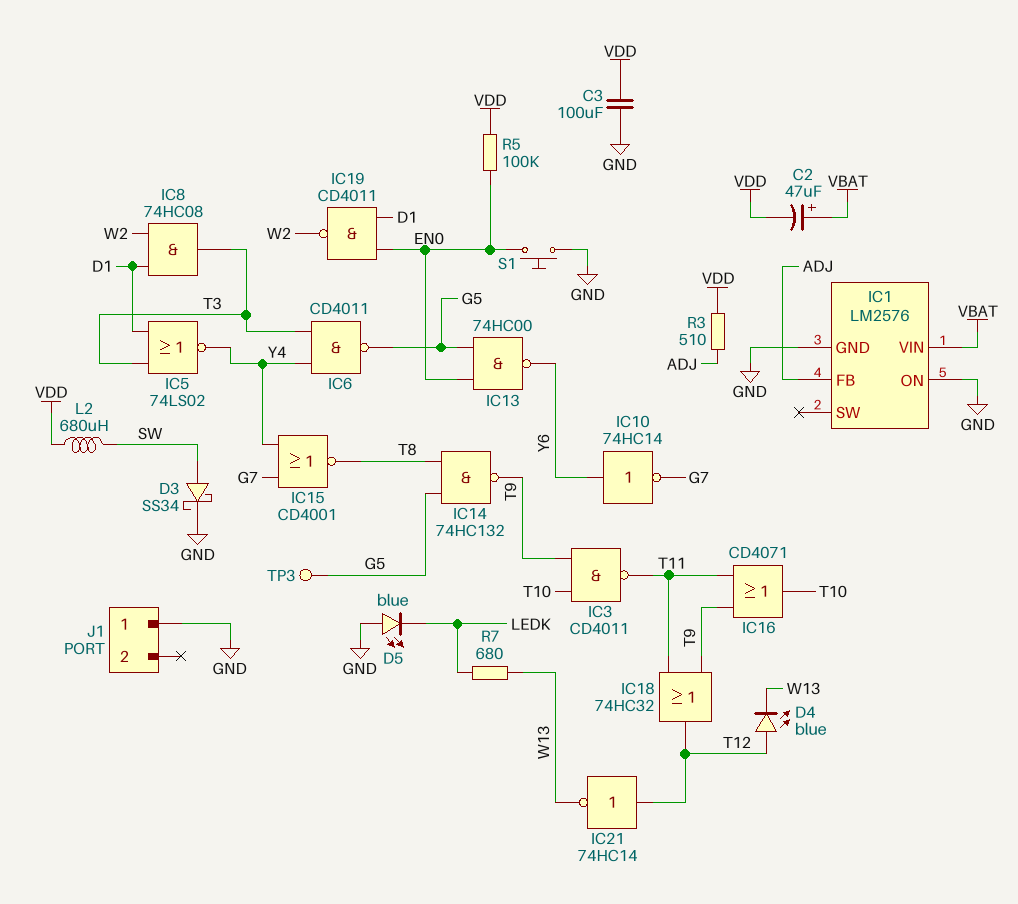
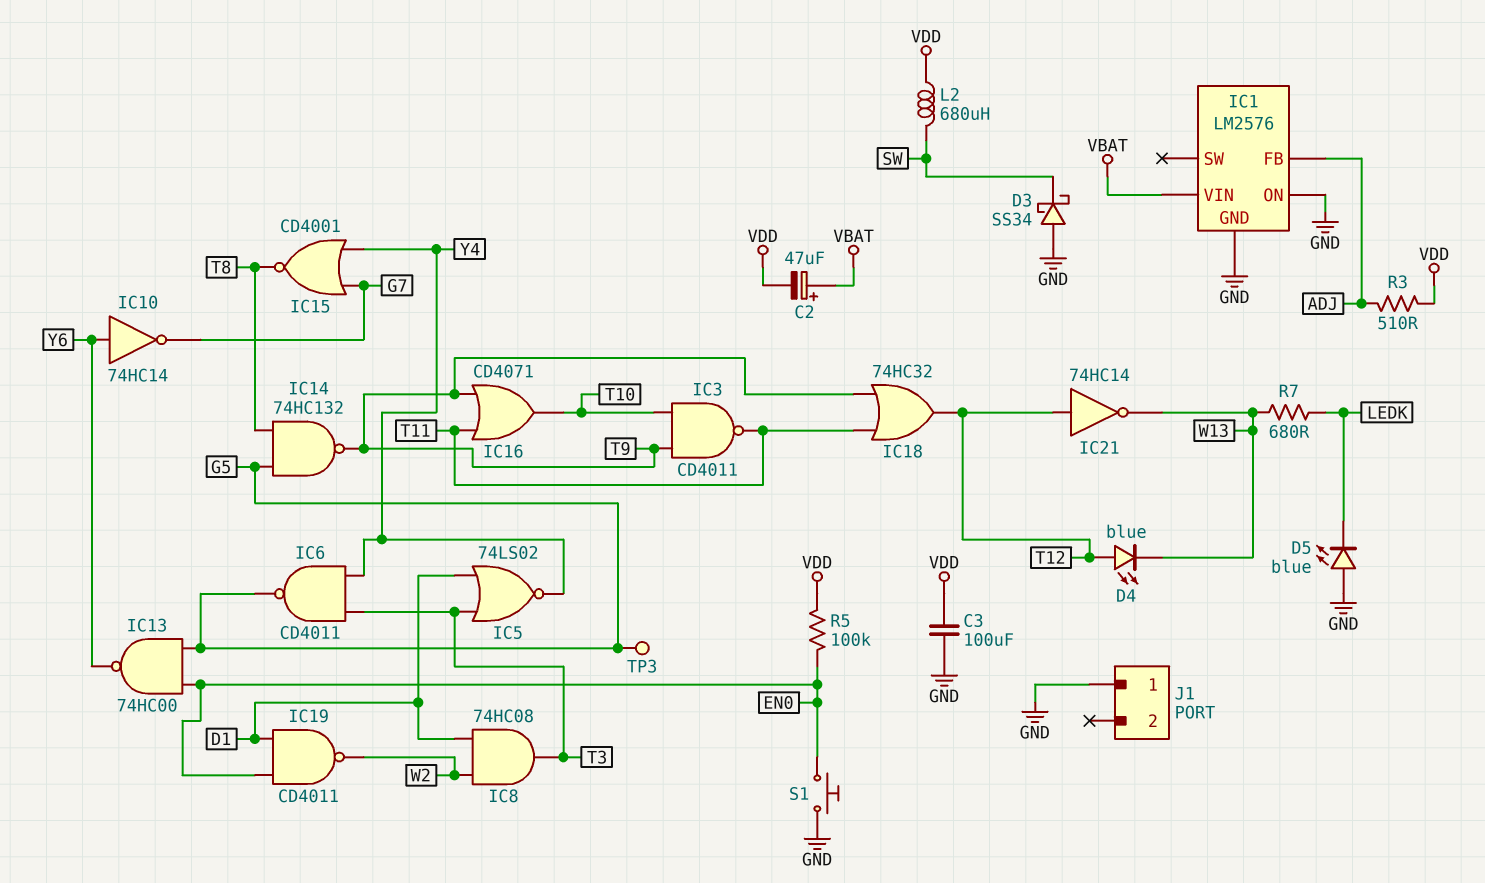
D3: schottky SS34 (A SW, K GND) -> schottky SS34 (A GND, K SW)

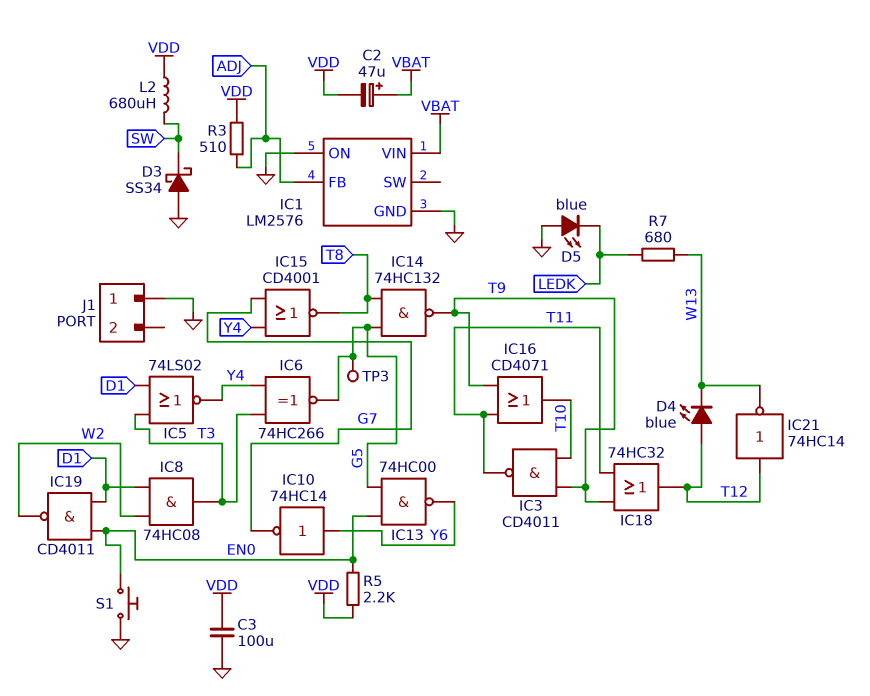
IC6: NAND CD4011 (in T3, in Y4, out G5) -> XNOR 74HC266 (in T3, in Y4, out G5)
R5: 100k (EN0, VDD) -> 2.2k (EN0, VDD)

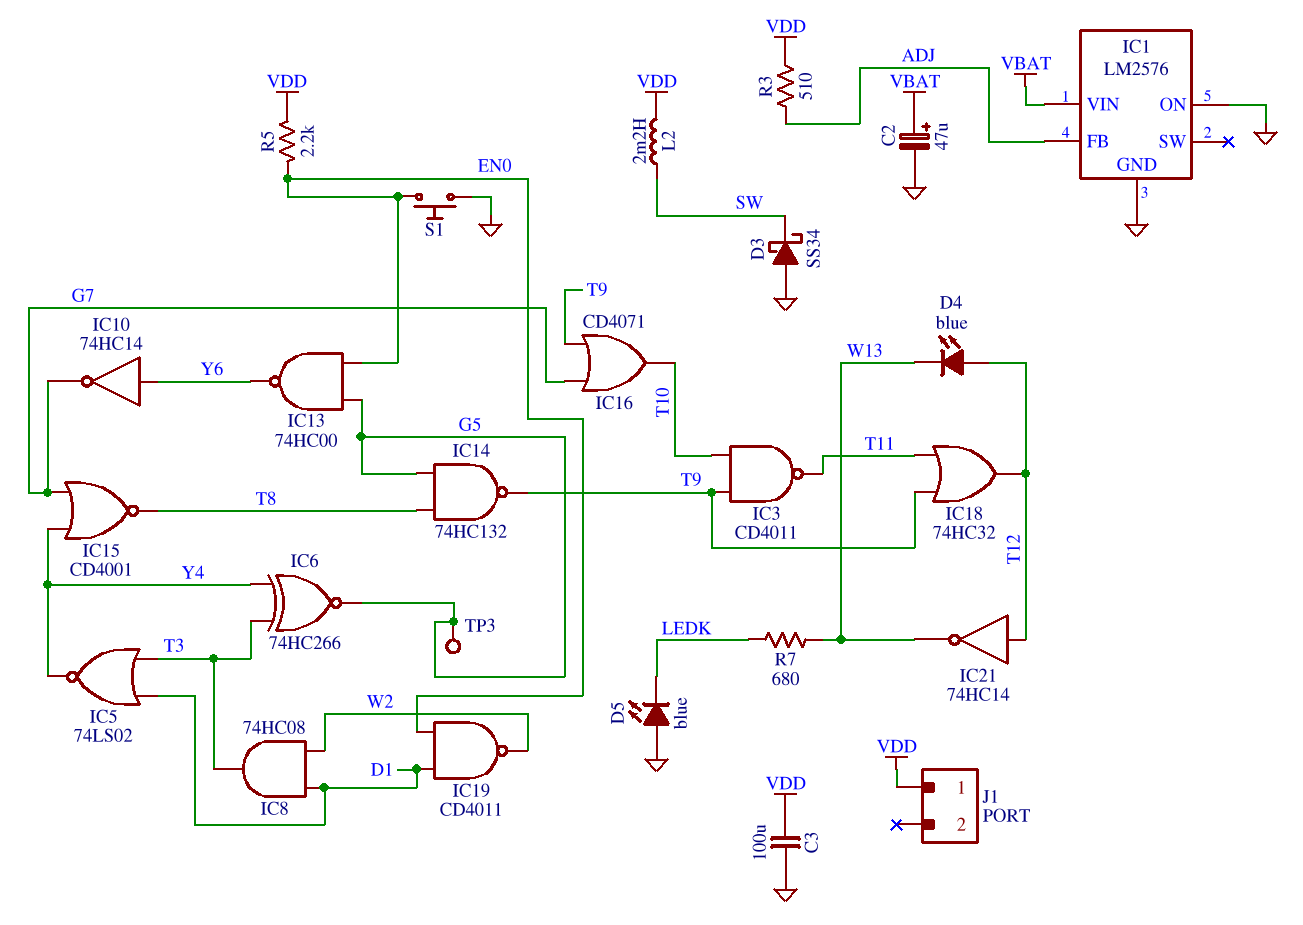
C2: 47uF (plus VBAT, minus VDD) -> 47uF (plus VBAT, minus GND)
IC16: OR CD4071 (in T9, in T11, out T10) -> OR CD4071 (in G7, in T9, out T10)
J1 pin 1: GND -> VDD
L2: 680uH (SW, VDD) -> 2.2mH (SW, VDD)

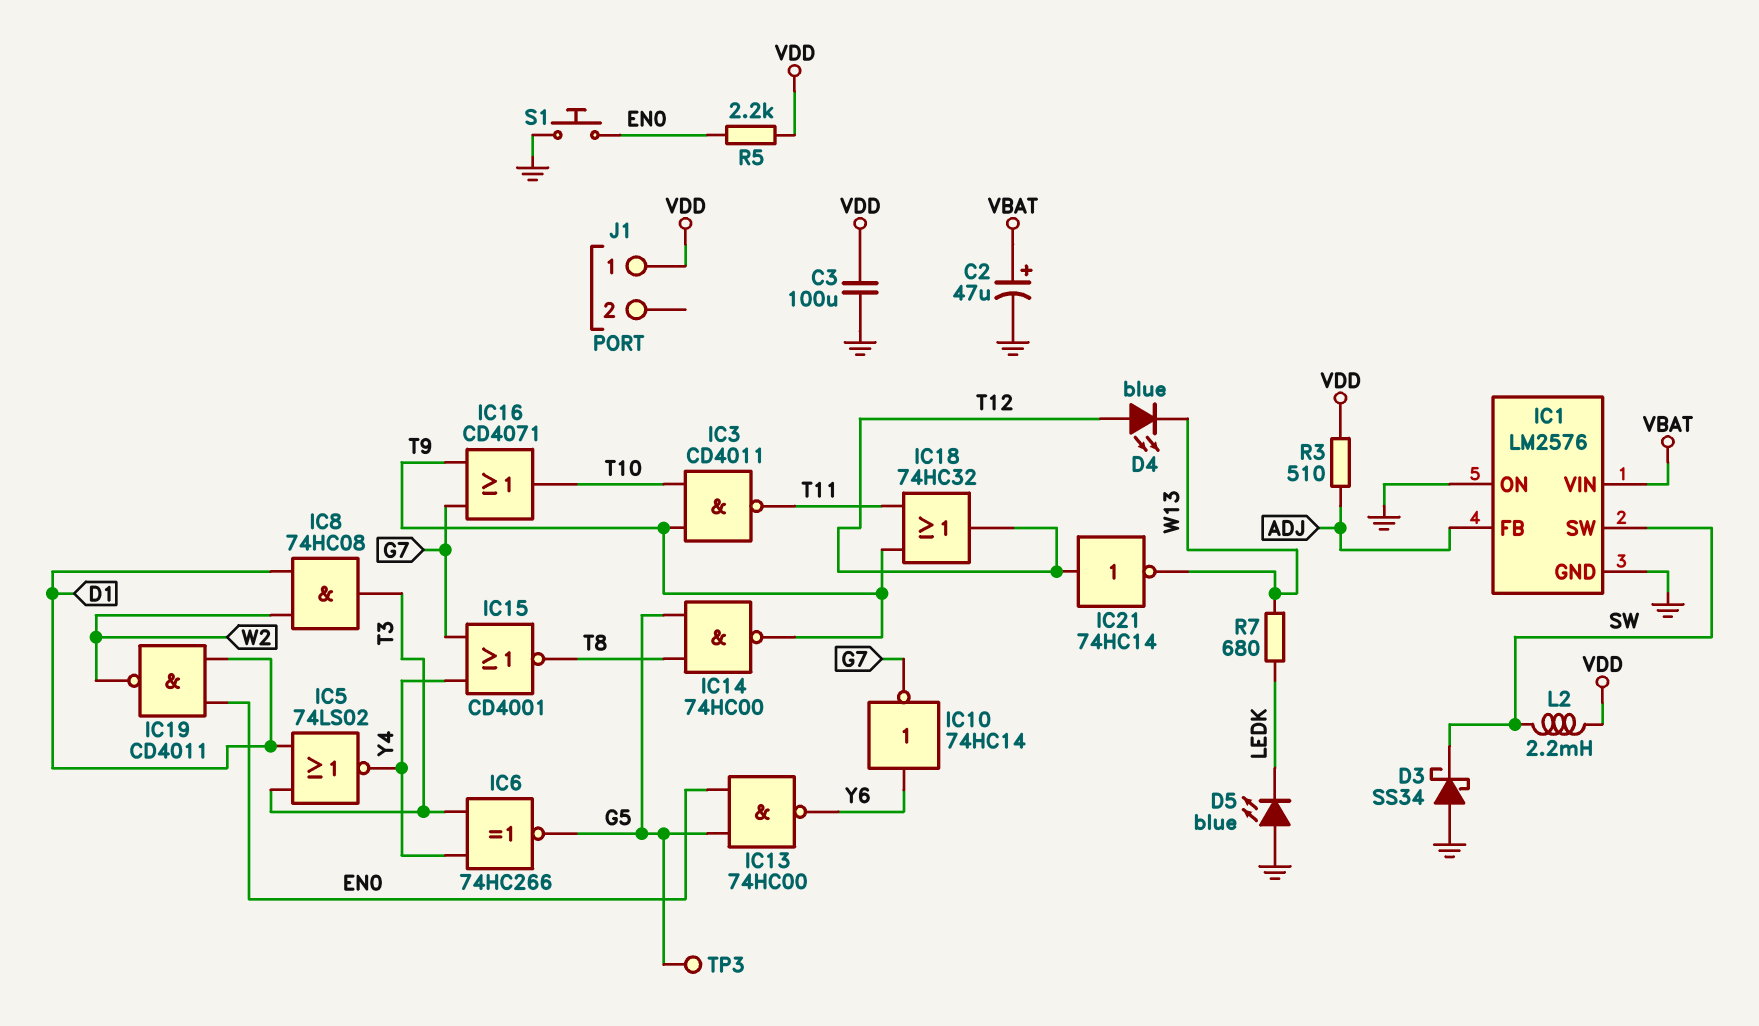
IC1 pin SW: none -> SW
IC14: NAND 74HC132 (in G5, in T8, out T9) -> NAND 74HC00 (in G5, in T8, out T9)

